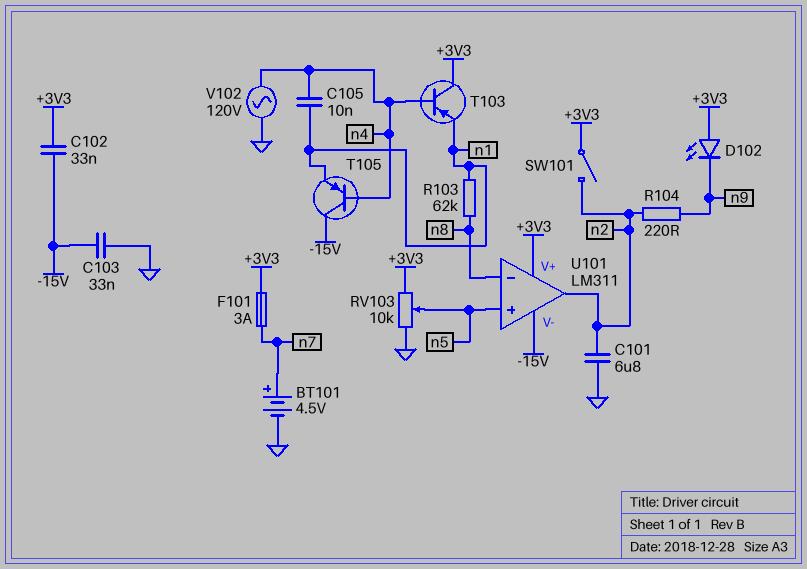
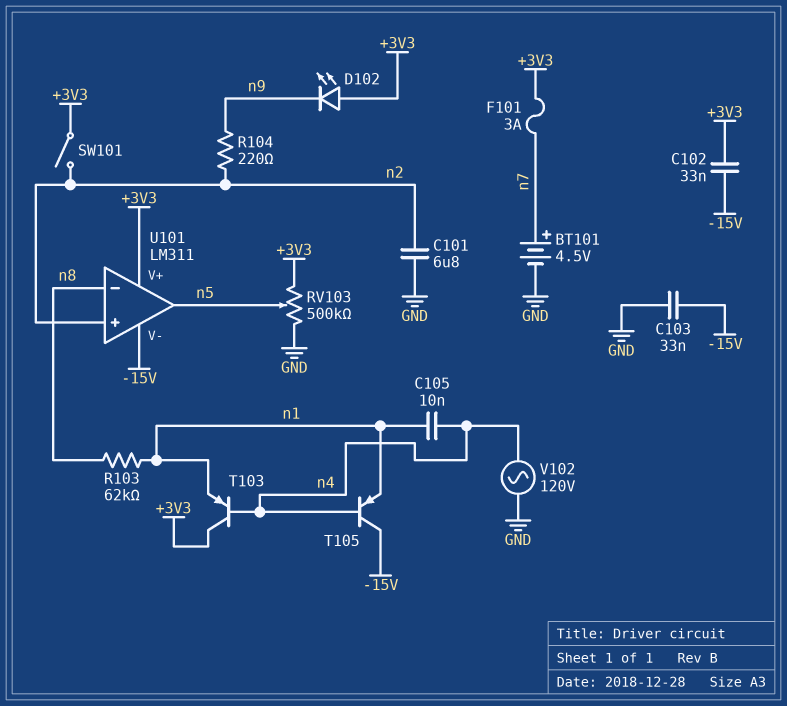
RV103: 10k (+3V3, GND, wiper n5) -> 500k (+3V3, GND, wiper n5)
U101 pin in+: n5 -> n2
U101 pin out: n2 -> n5

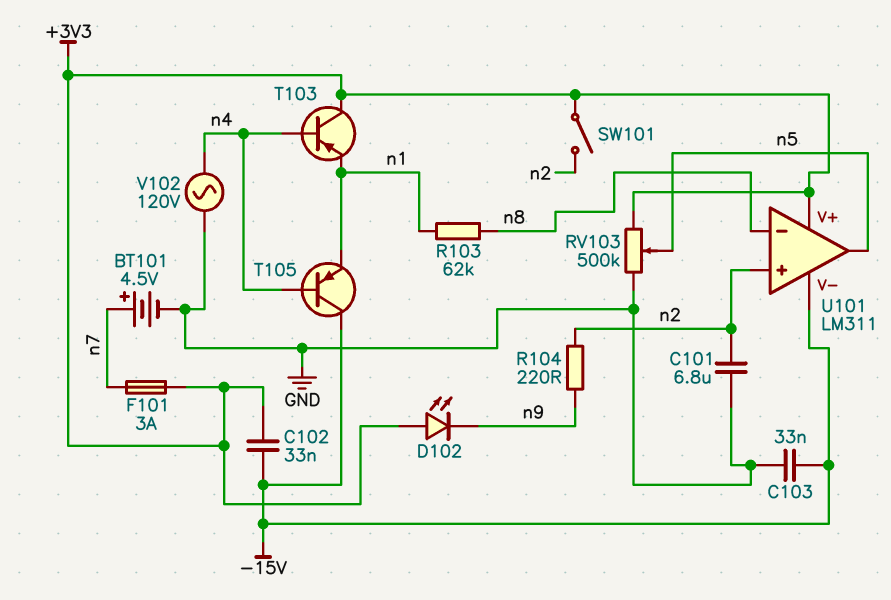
C105: 10nF (n1, n4) -> none

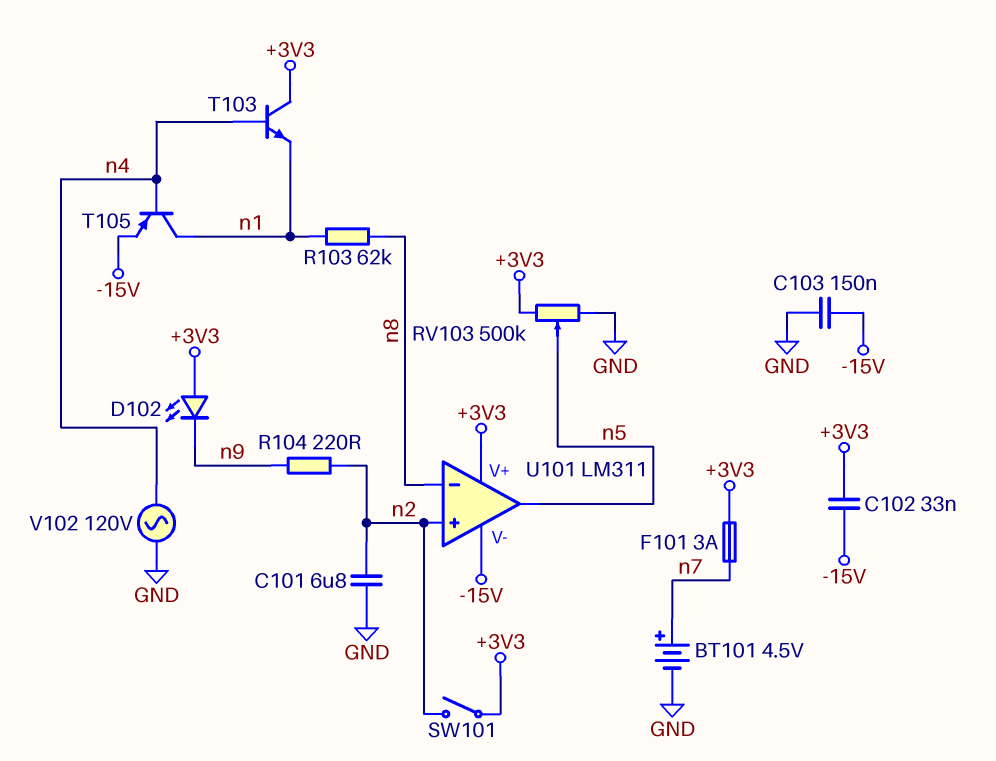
C103: 33nF (-15V, GND) -> 150nF (-15V, GND)
T103: PNP (B n4, C +3V3, E n1) -> NPN (B n4, C +3V3, E n1)
T105: PNP (B n4, C -15V, E n1) -> PNP (B n4, C n1, E -15V)

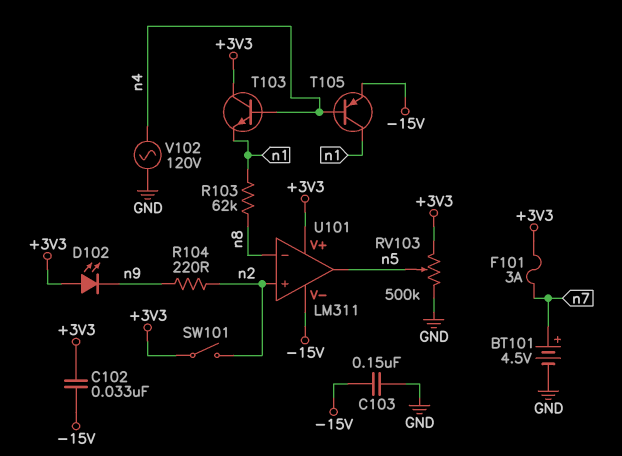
C101: 6.8uF (GND, n2) -> none

